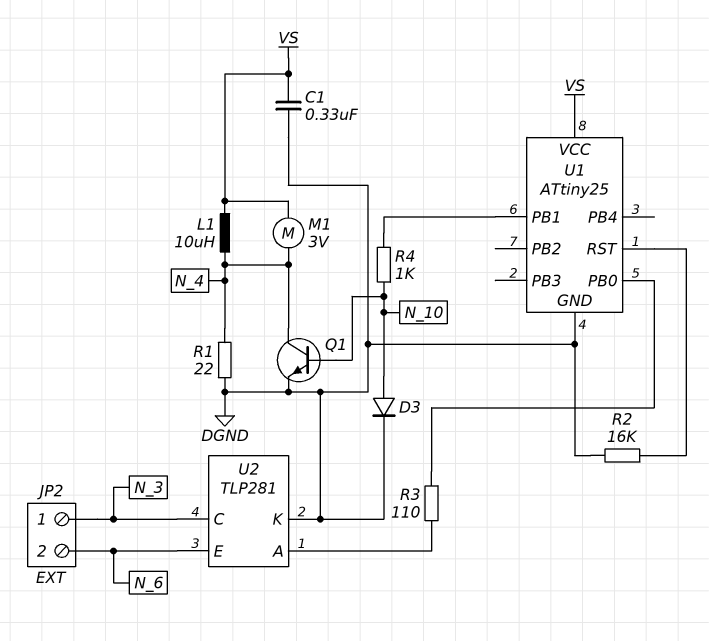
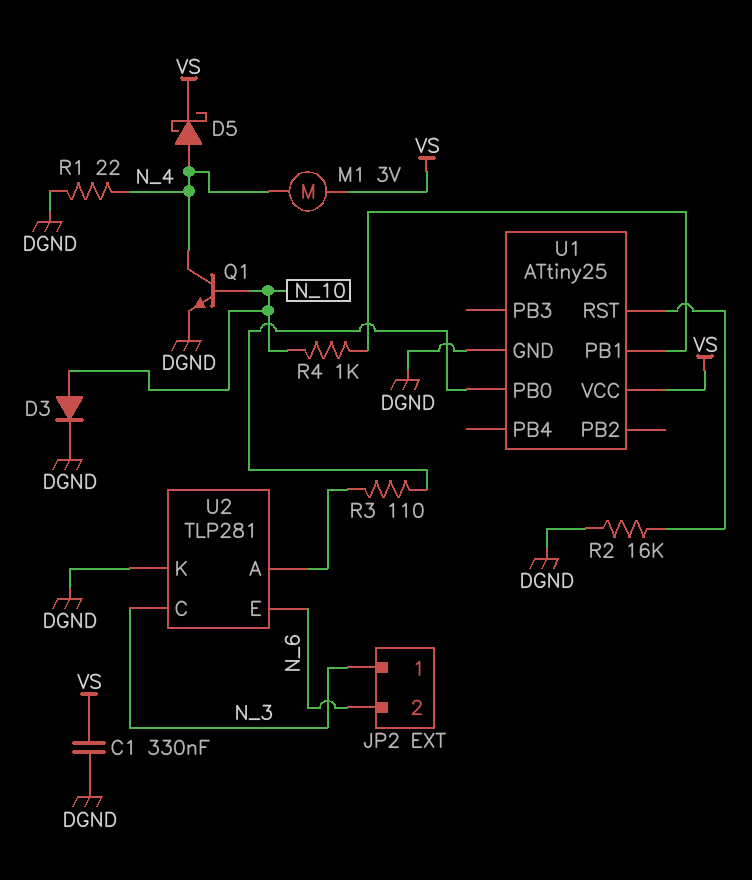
D5: none -> schottky (A N_4, K VS)
L1: 10uH (N_4, VS) -> none

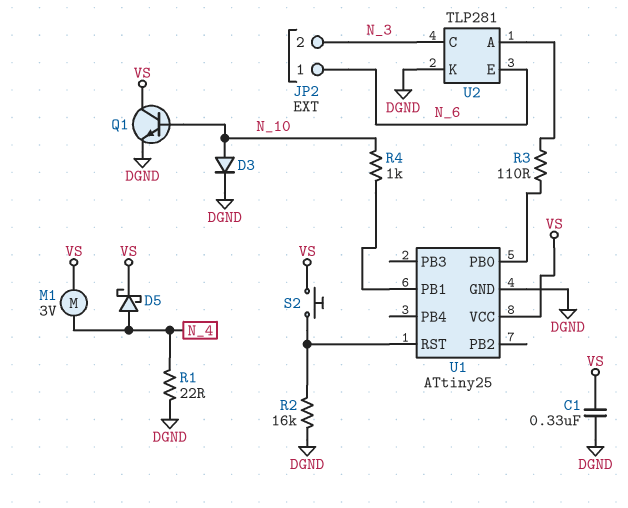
JP2 pin 1: N_3 -> N_6
JP2 pin 2: N_6 -> N_3
Q1: NPN (B N_10, C N_4, E DGND) -> NPN (B N_10, C VS, E DGND)
S2: none -> button (U1/RST, VS)

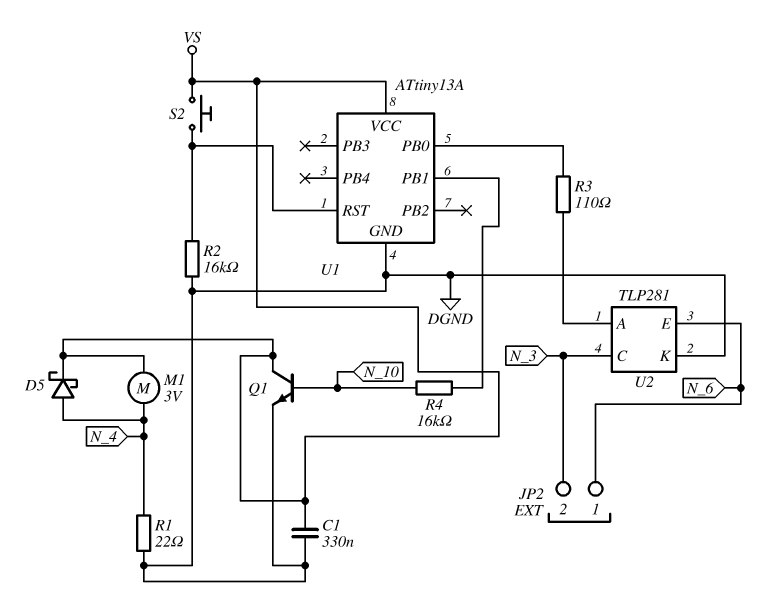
D3: diode (A N_10, K DGND) -> none
R4: 1k (N_10, U1/PB1) -> 16k (N_10, U1/PB1)
U1: ATtiny25 -> ATtiny13A

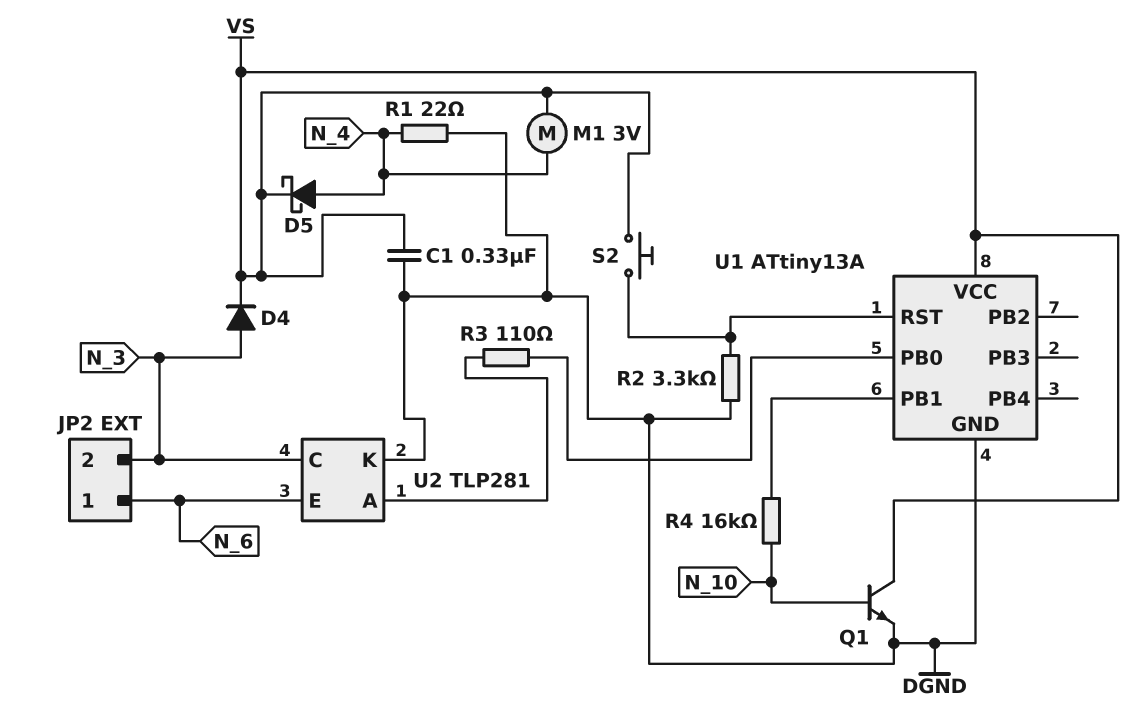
D4: none -> diode (A N_3, K VS)
R2: 16k (DGND, U1/RST) -> 3.3k (DGND, U1/RST)

